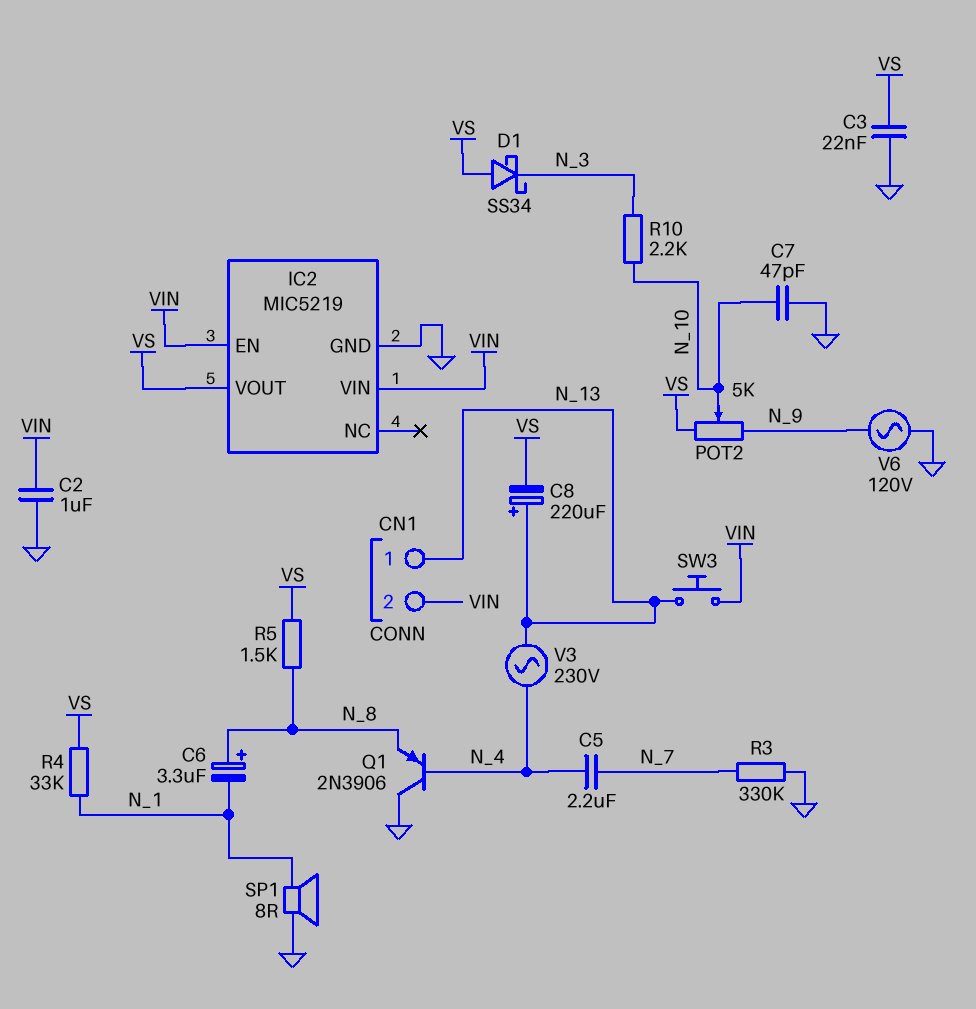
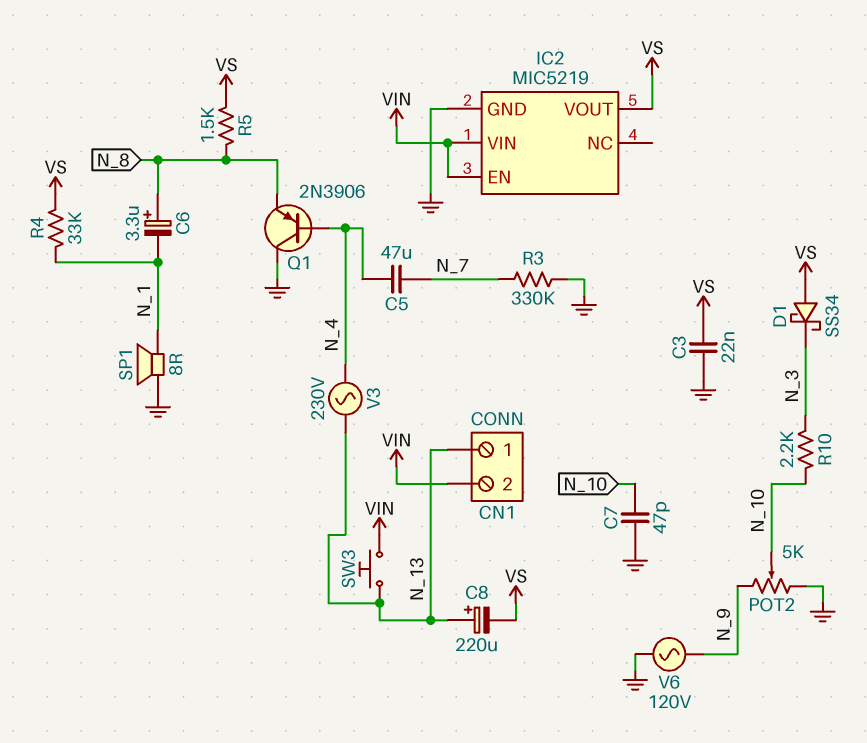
C2: 1uF (GND, VIN) -> none
C5: 2.2uF (N_4, N_7) -> 47uF (N_4, N_7)
POT2: 5k (N_9, VS, wiper N_10) -> 5k (GND, N_9, wiper N_10)

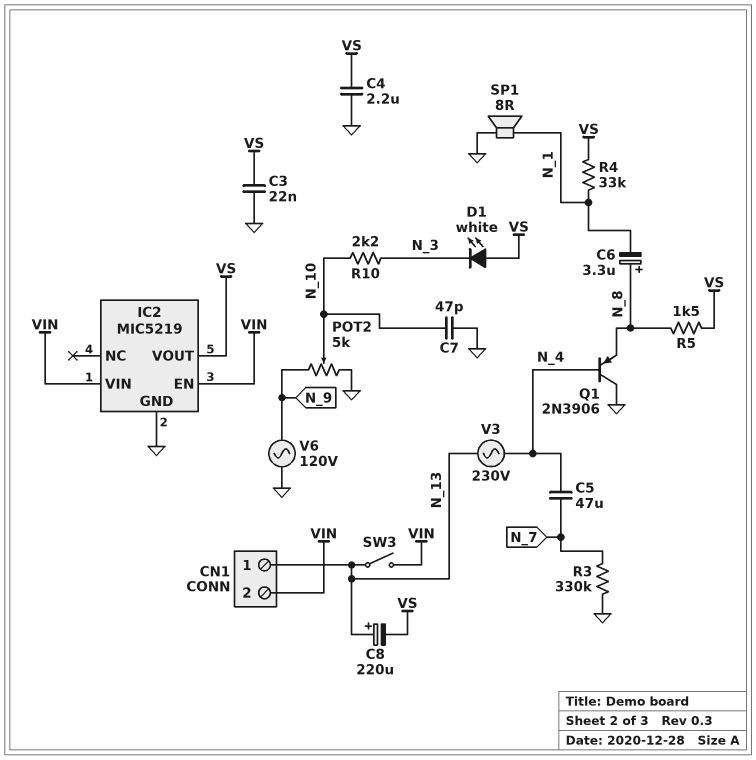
C4: none -> 2.2uF (GND, VS)
D1: schottky SS34 (A VS, K N_3) -> LED white (A VS, K N_3)
SW3: button (N_13, VIN) -> switch (N_13, VIN)

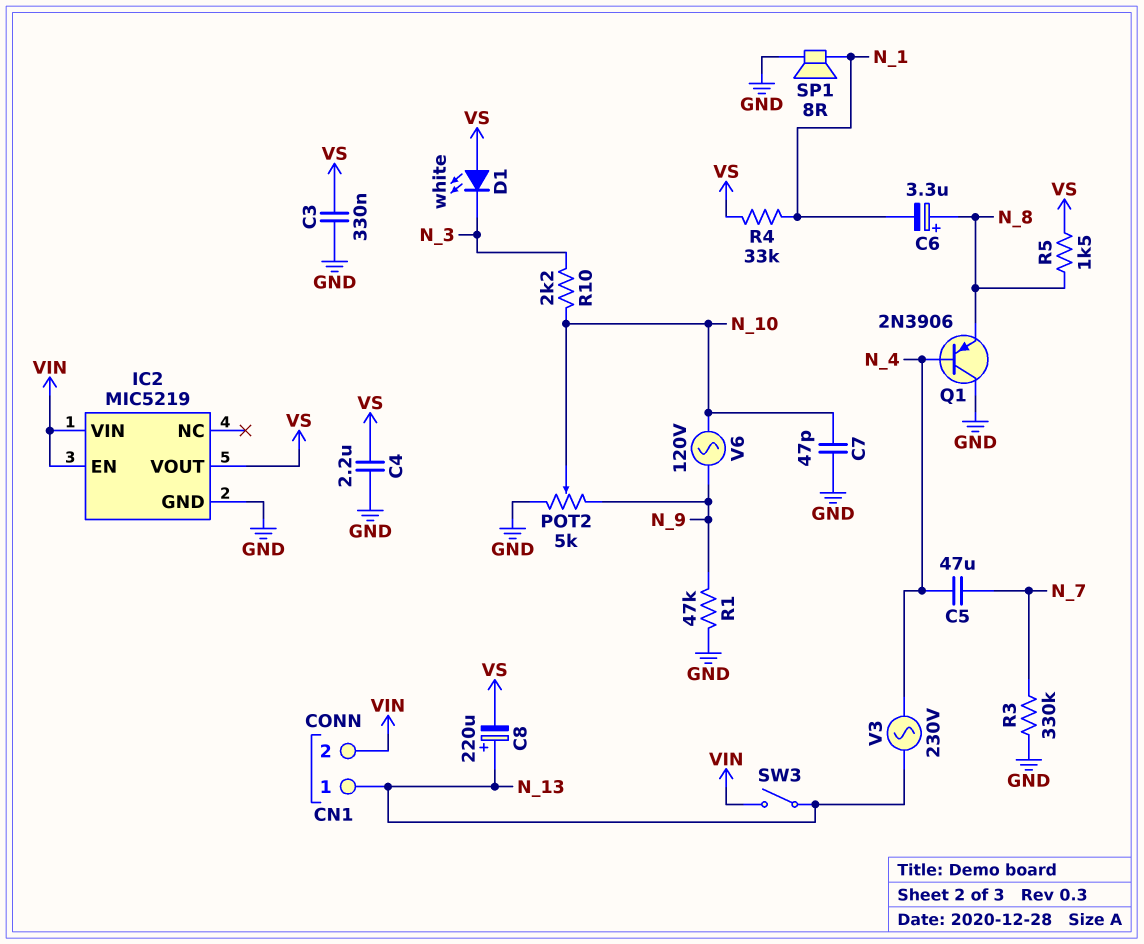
C3: 22nF (GND, VS) -> 330nF (GND, VS)
R1: none -> 47k (GND, N_9)
V6: AC 120V (GND, N_9) -> AC 120V (N_9, N_10)

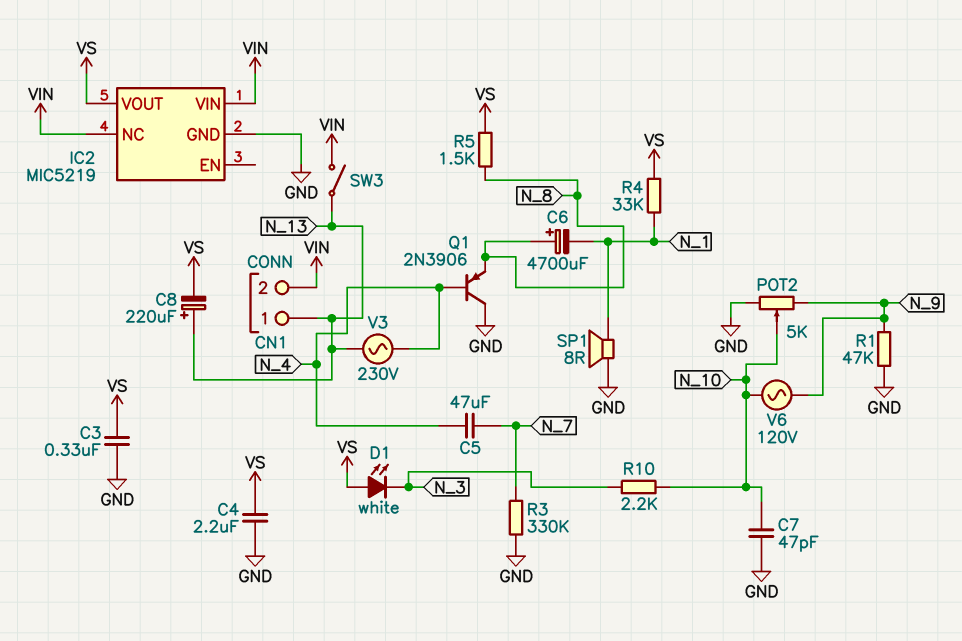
C6: 3.3uF (plus N_8, minus N_1) -> 4700uF (plus N_8, minus N_1)
IC2 pin EN: VIN -> none
IC2 pin NC: none -> VIN

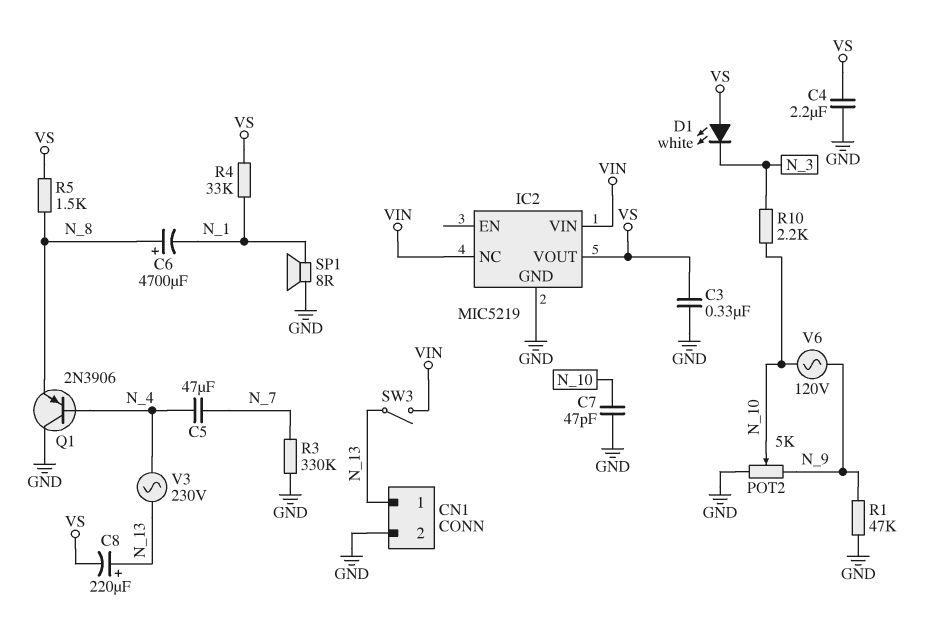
CN1 pin 2: VIN -> GND

